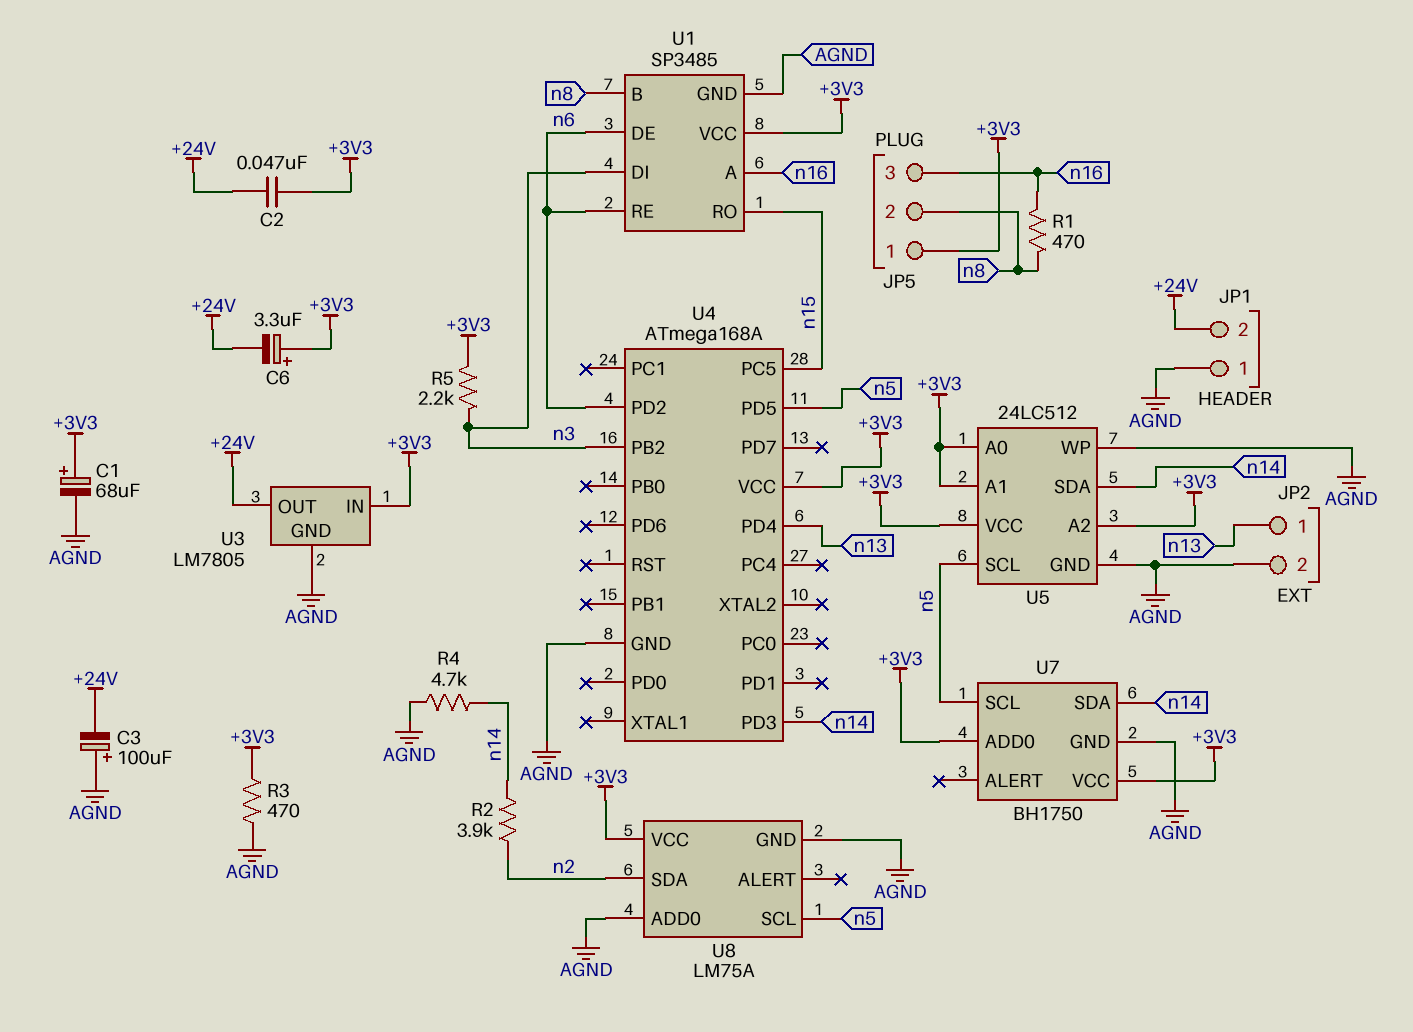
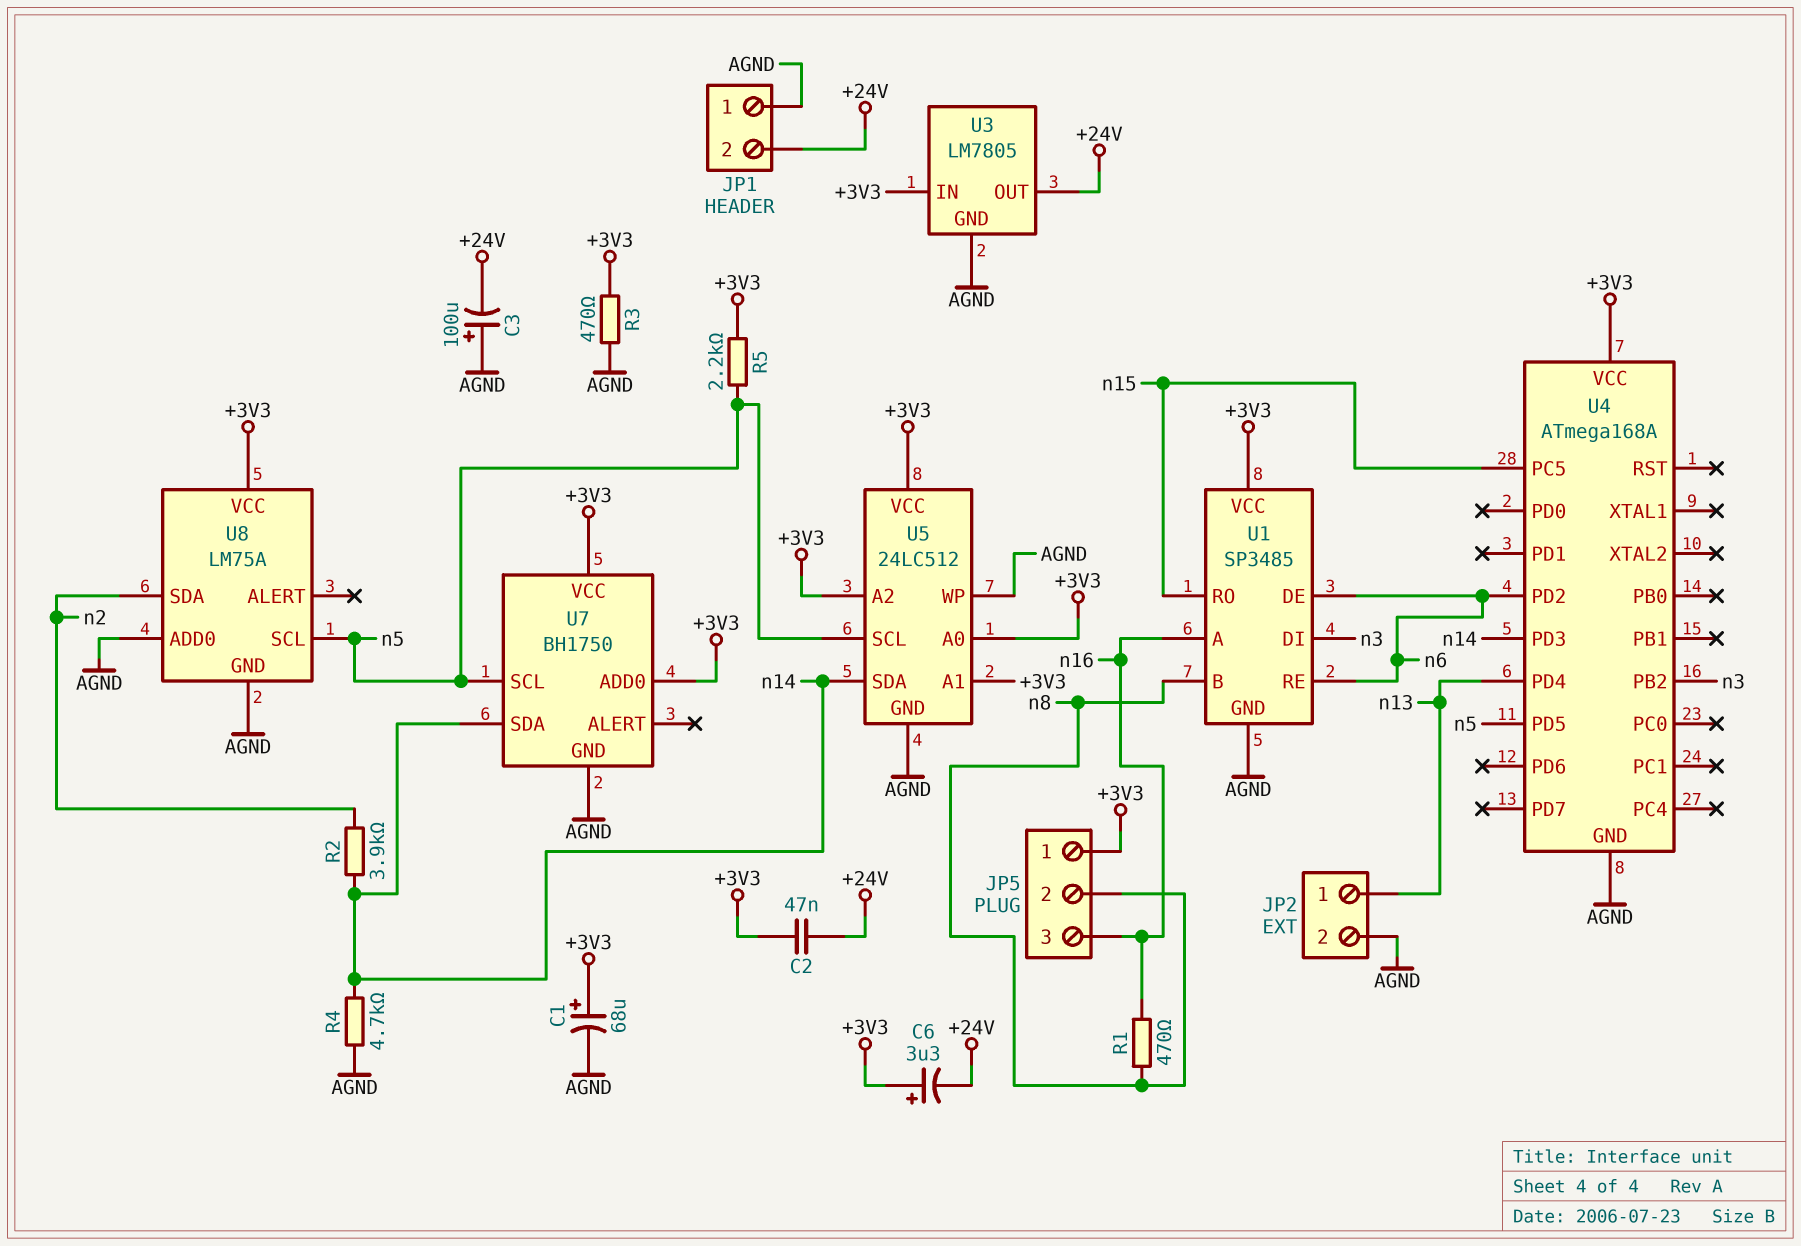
R5: 2.2k (+3V3, n3) -> 2.2k (+3V3, n5)

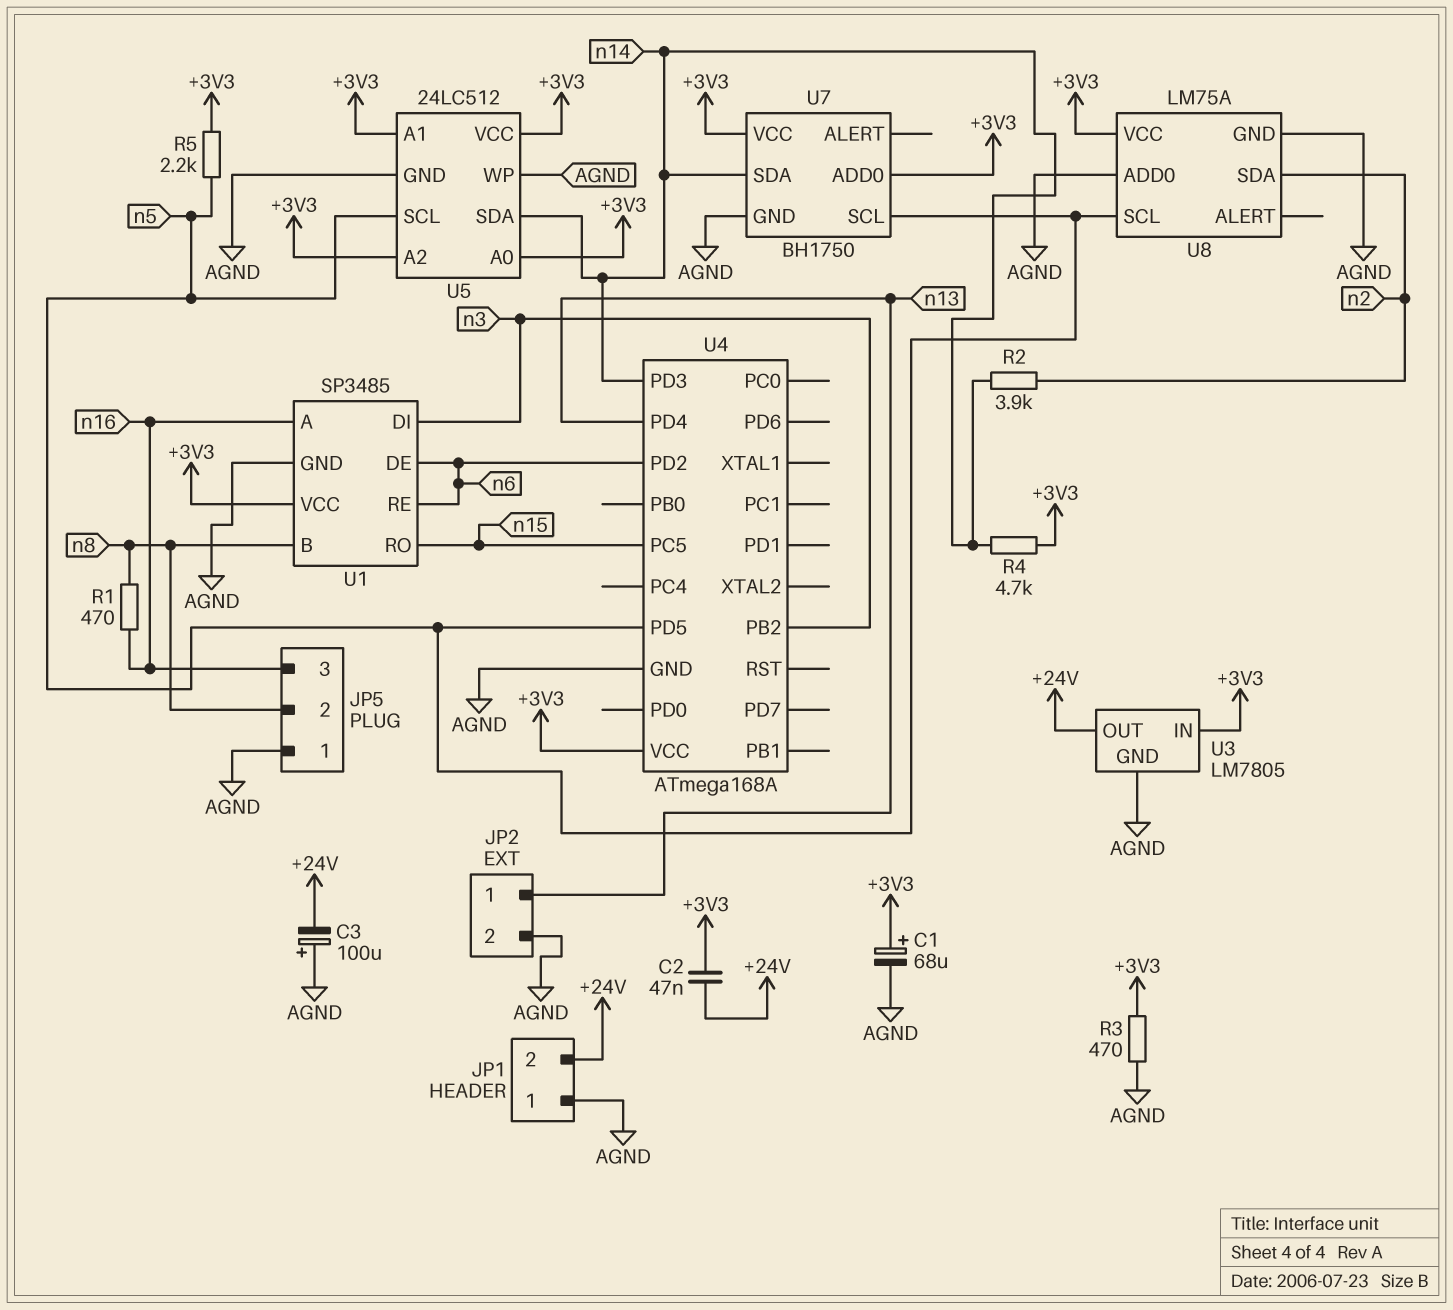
C6: 3.3uF (plus +3V3, minus +24V) -> none
JP5 pin 1: +3V3 -> AGND
R4: 4.7k (AGND, n14) -> 4.7k (+3V3, n14)

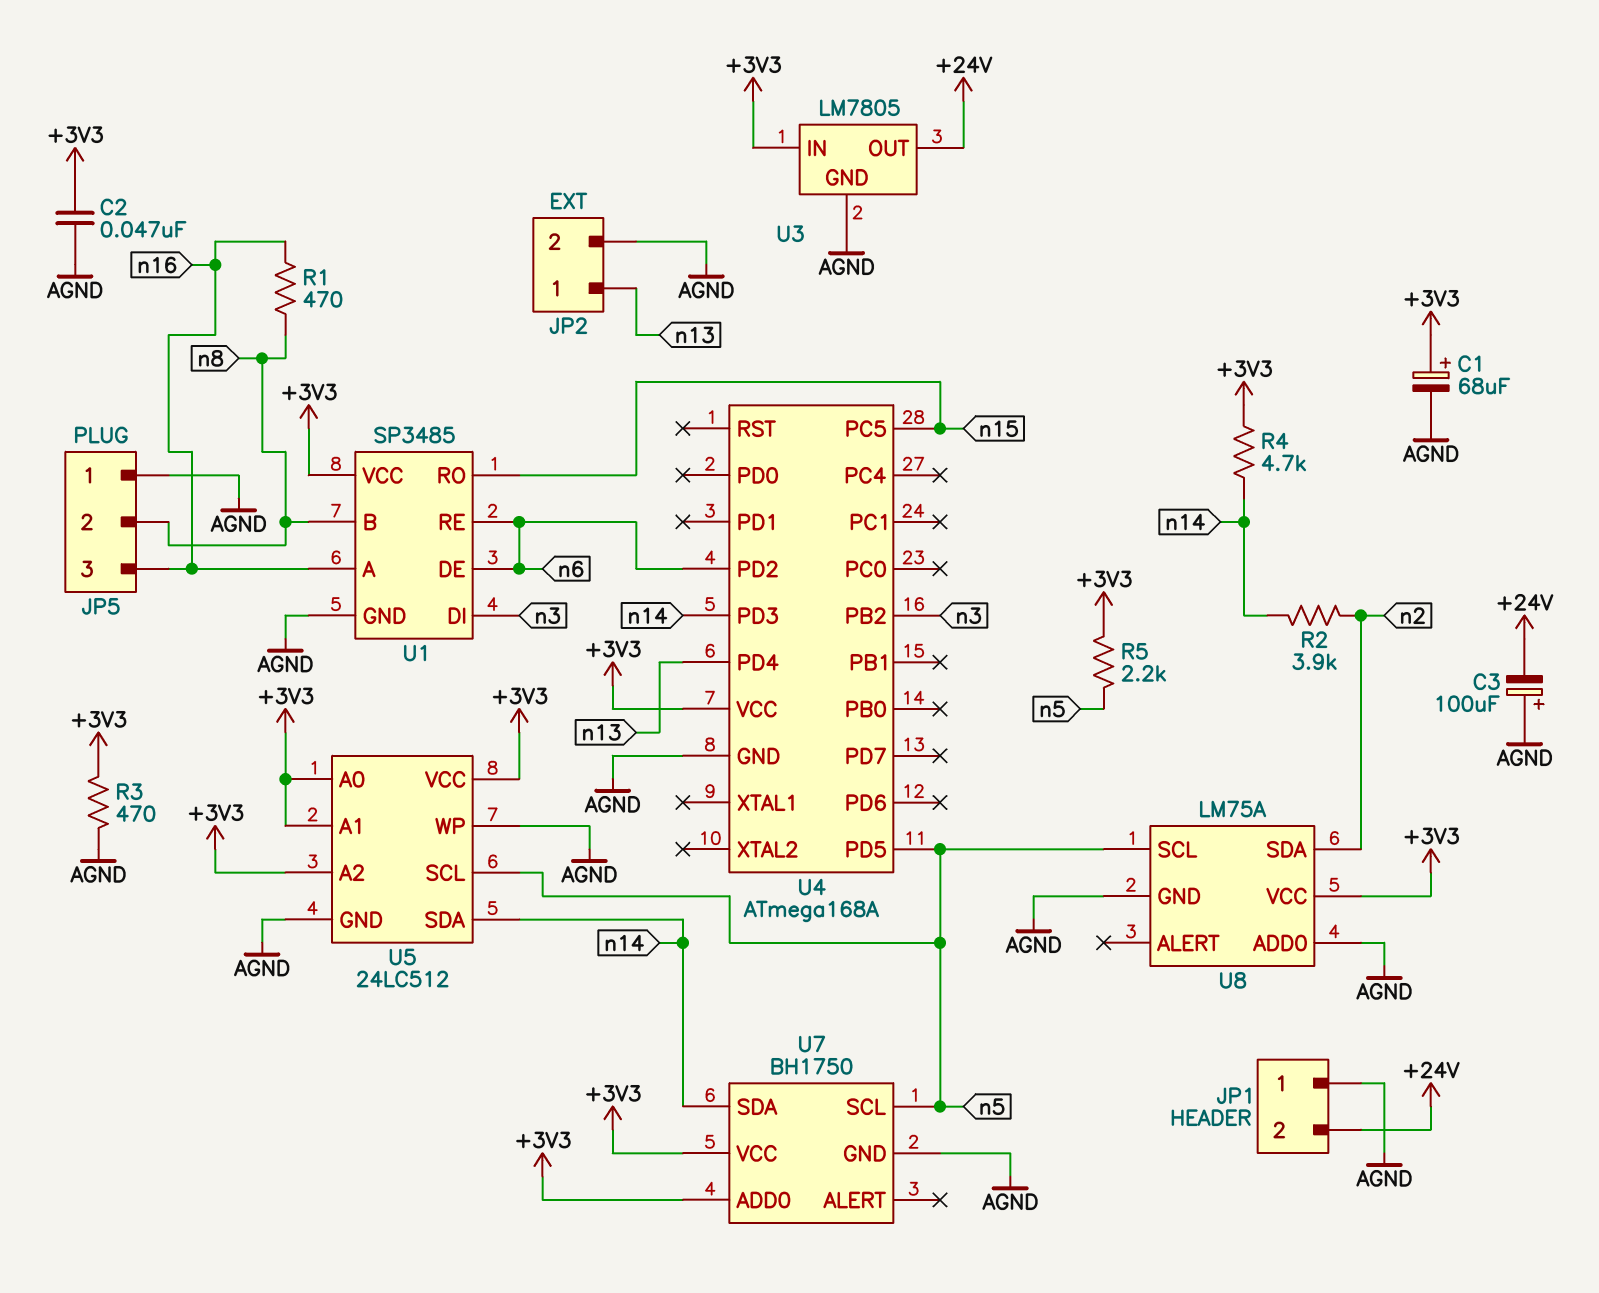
C2: 47nF (+3V3, +24V) -> 47nF (+3V3, AGND)

